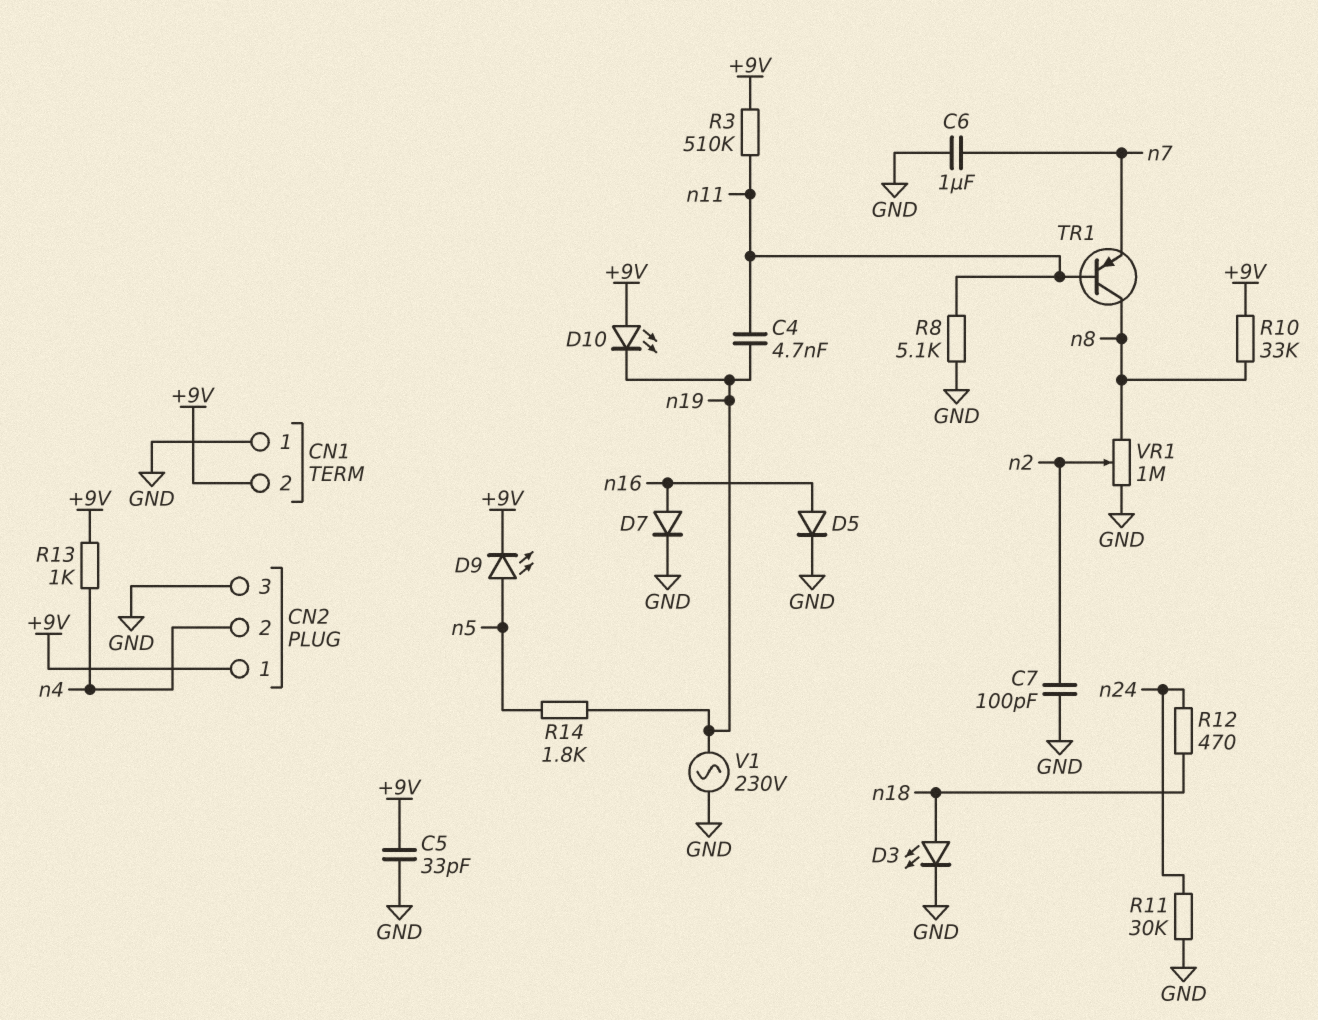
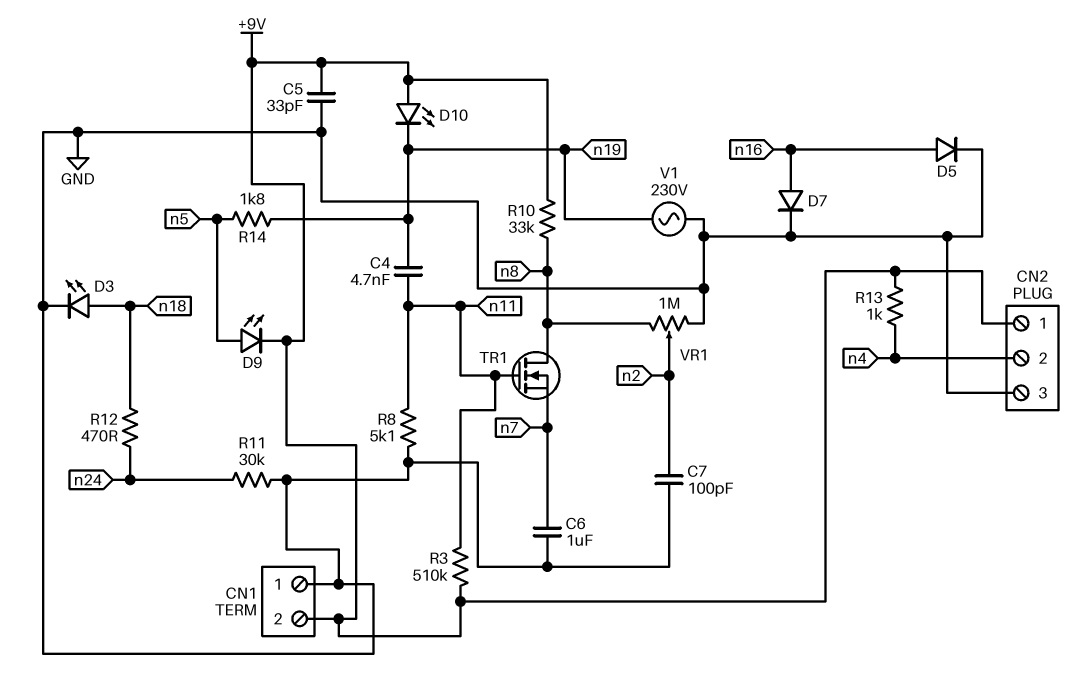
TR1: PNP (B n11, C n8, E n7) -> NMOS (G n11, D n8, S n7)

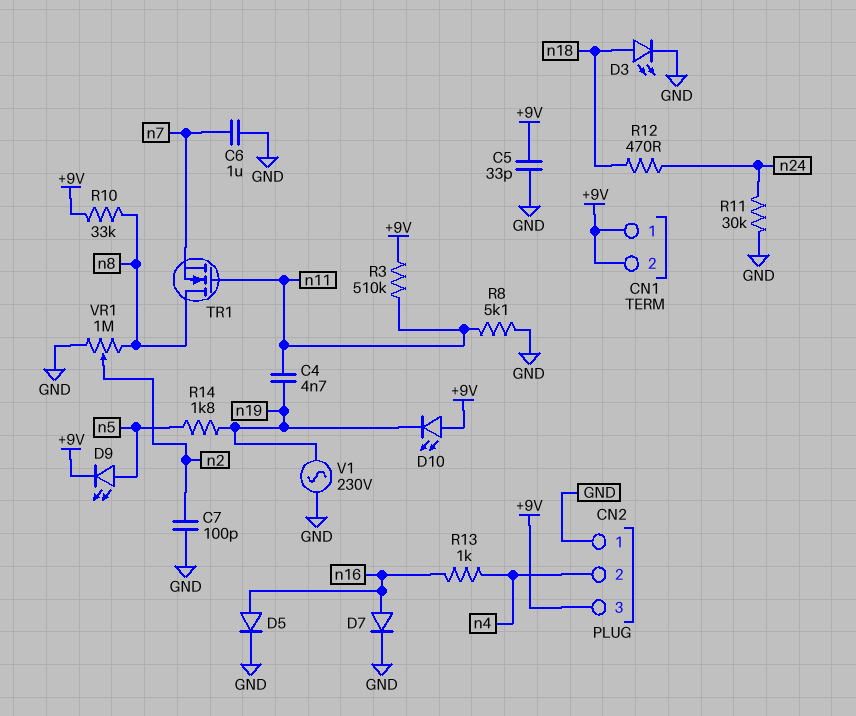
CN1 pin 1: GND -> +9V
CN2 pin 1: +9V -> GND
CN2 pin 3: GND -> +9V
R13: 1k (+9V, n4) -> 1k (n4, n16)

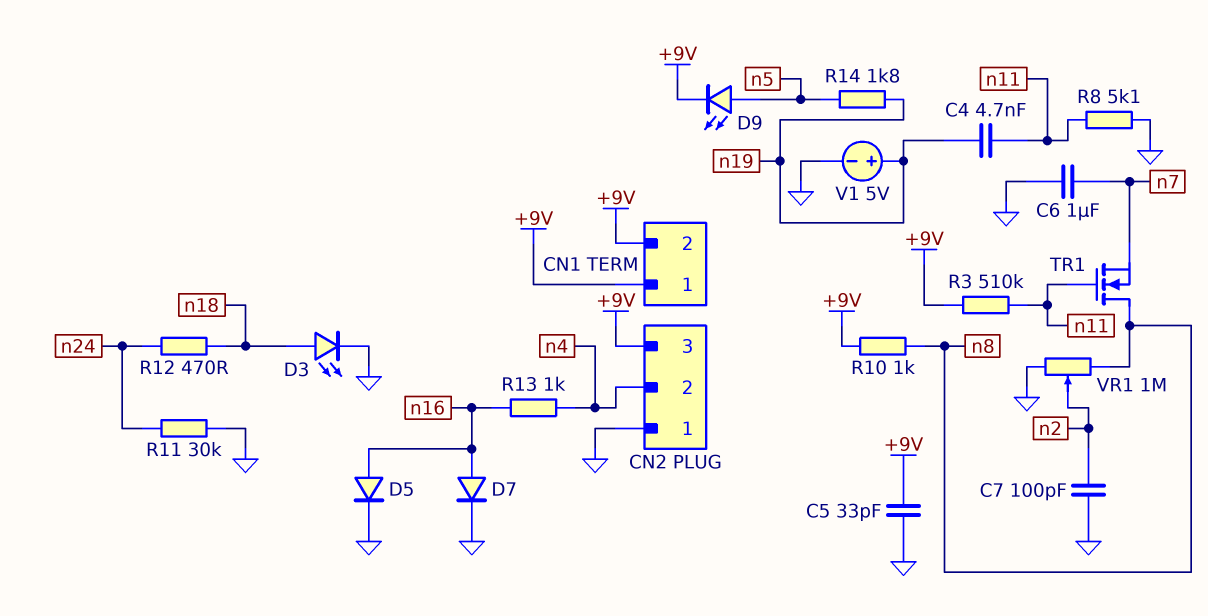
D10: LED (A +9V, K n19) -> none
R10: 33k (+9V, n8) -> 1k (+9V, n8)
V1: AC 230V (GND, n19) -> 5V (plus n19, minus GND)

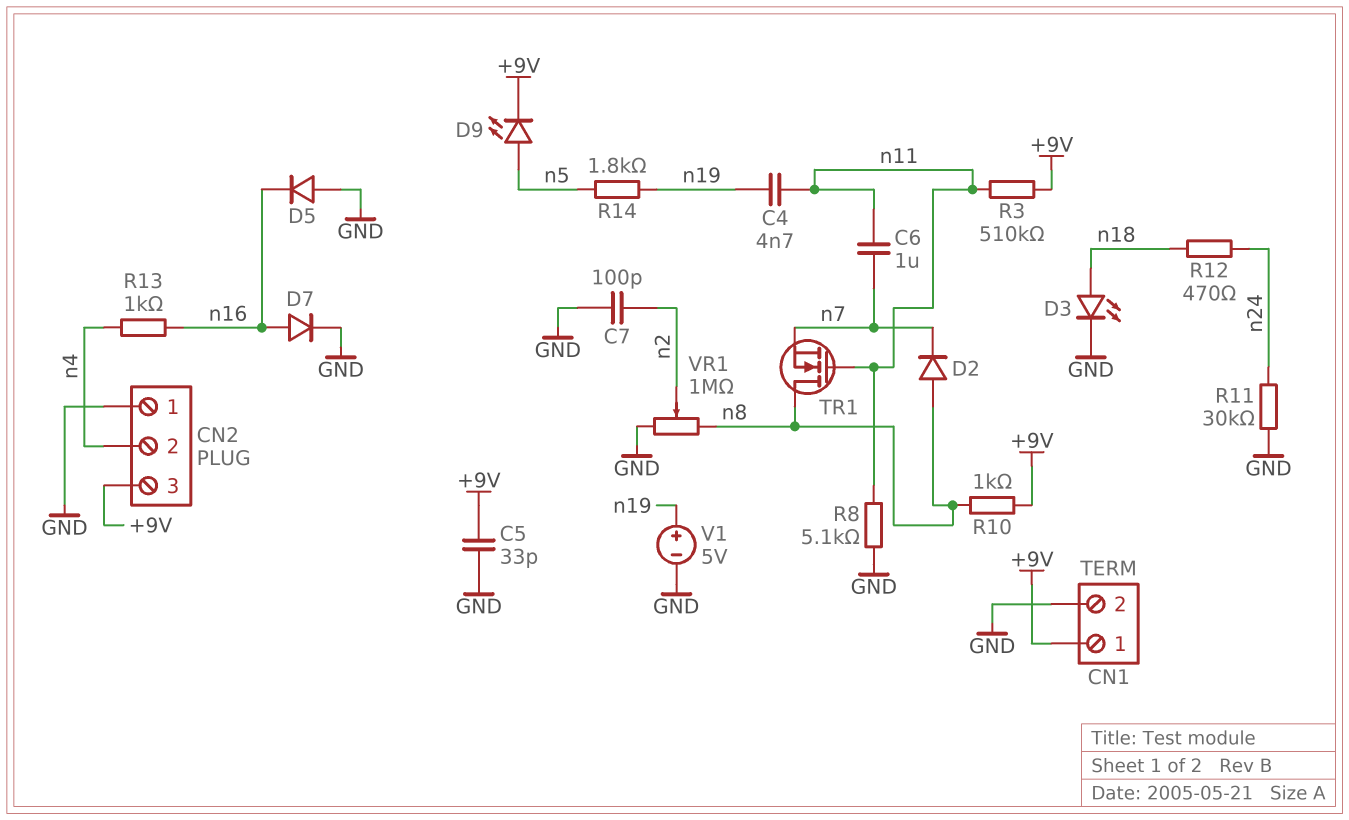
C6: 1uF (GND, n7) -> 1uF (n7, n11)
CN1 pin 2: +9V -> GND
D2: none -> diode (A n8, K n7)
D5: diode (A n16, K GND) -> diode (A GND, K n16)

